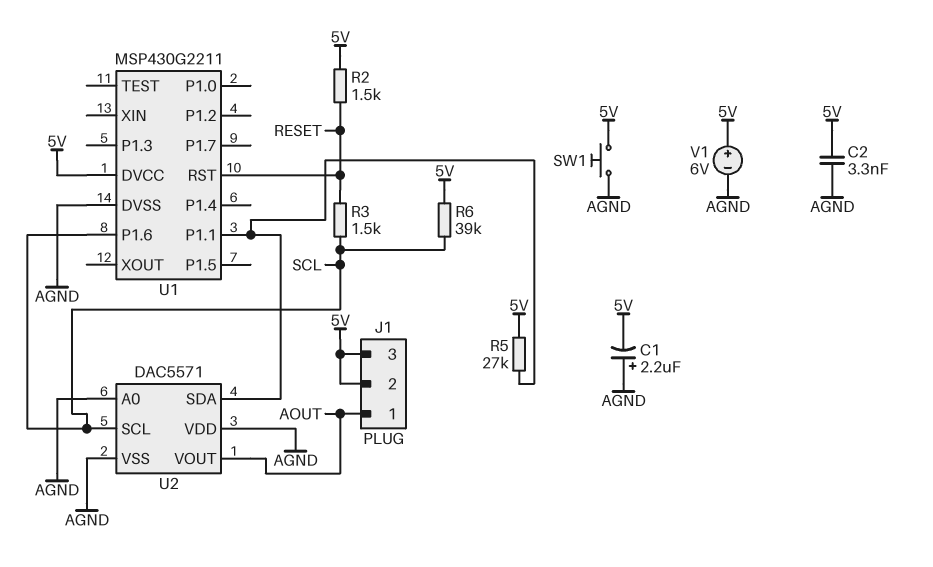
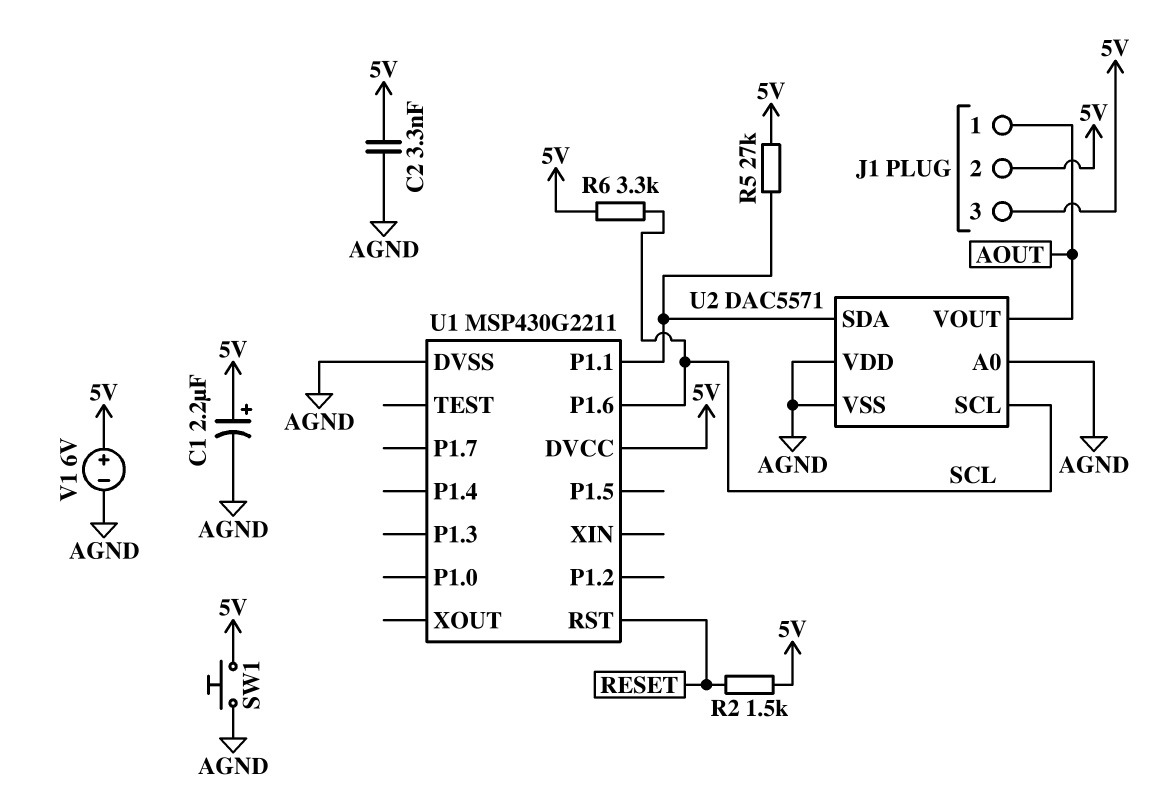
C1: 2.2uF (plus AGND, minus 5V) -> 2.2uF (plus 5V, minus AGND)
R3: 1.5k (RESET, SCL) -> none
R6: 39k (5V, SCL) -> 3.3k (5V, SCL)

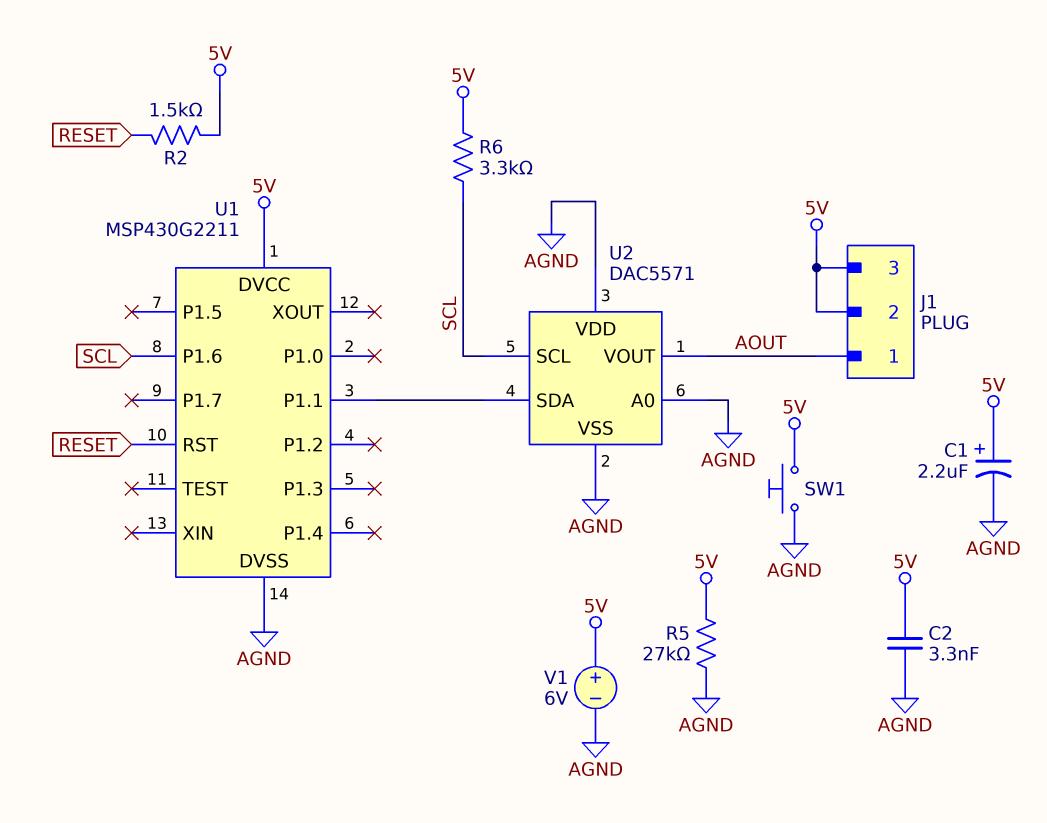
R5: 27k (5V, U1/P1.1) -> 27k (5V, AGND)

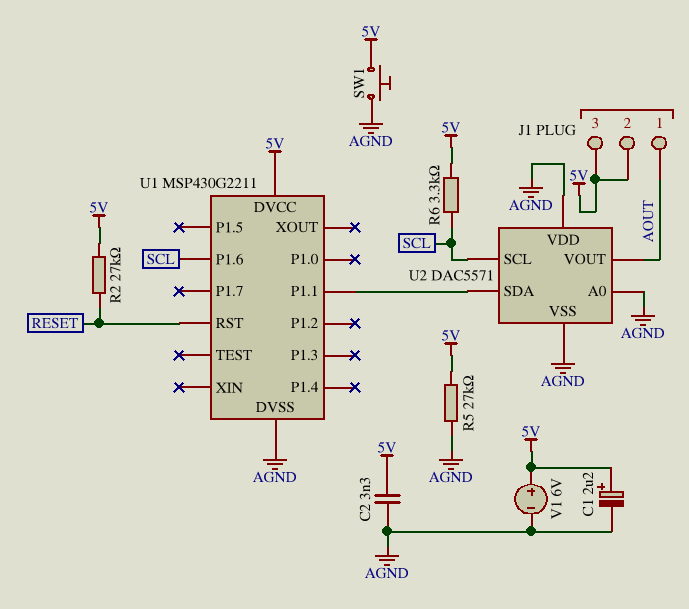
R2: 1.5k (5V, RESET) -> 27k (5V, RESET)

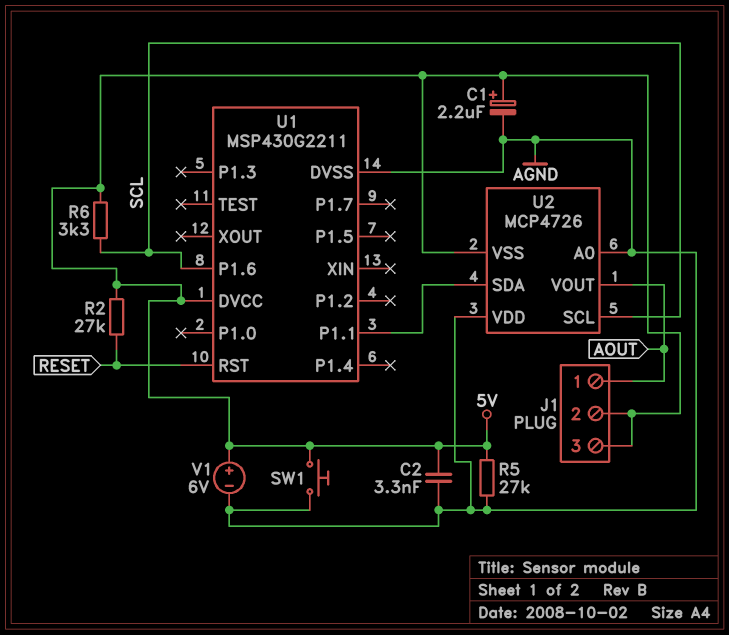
U2: DAC5571 -> MCP4726
U2 pin VSS: AGND -> 5V

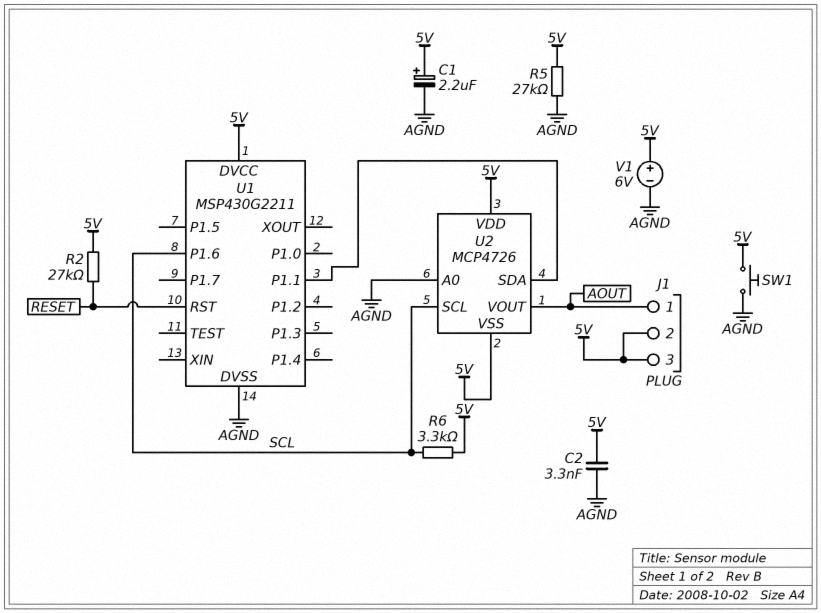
U2 pin VDD: AGND -> 5V

